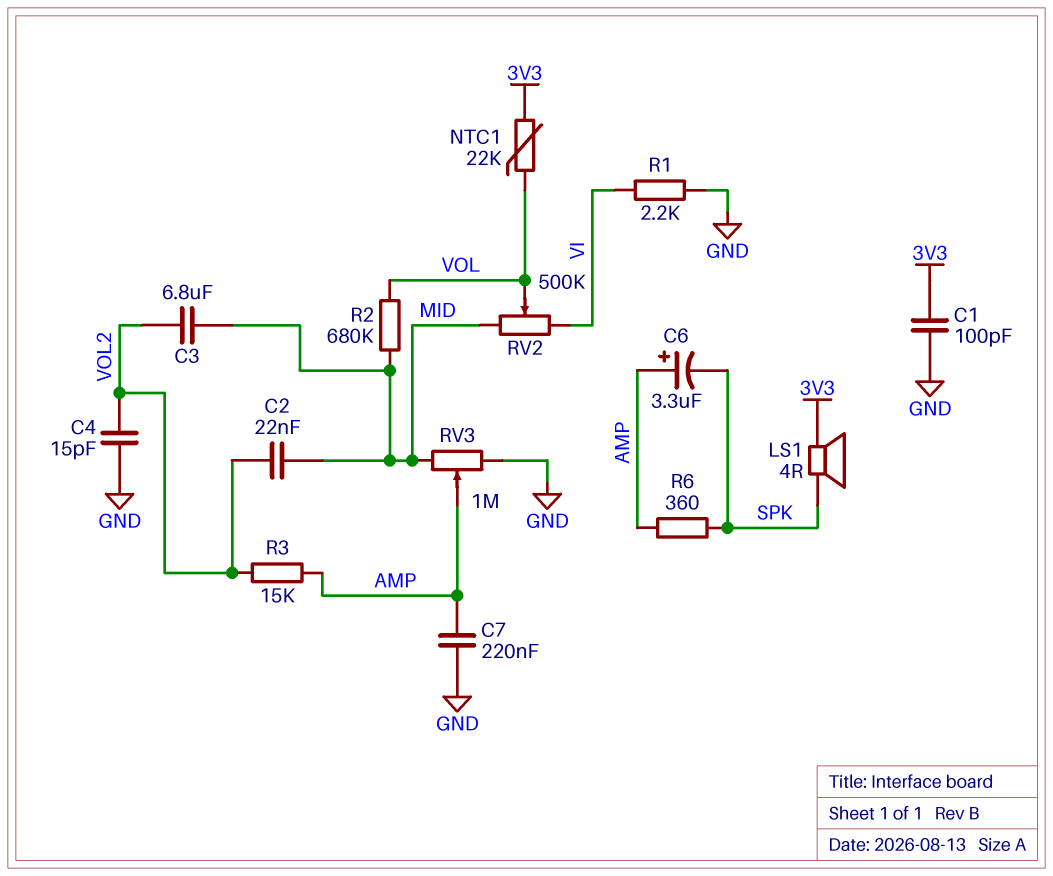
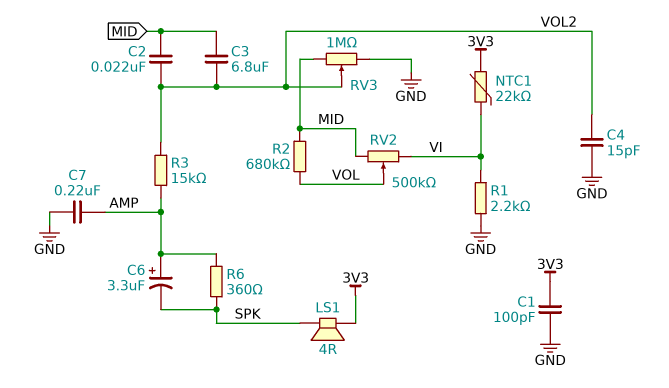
NTC1: 22k (3V3, VOL) -> 22k (3V3, VI)
RV3: 1M (GND, MID, wiper AMP) -> 1M (GND, MID, wiper VOL2)

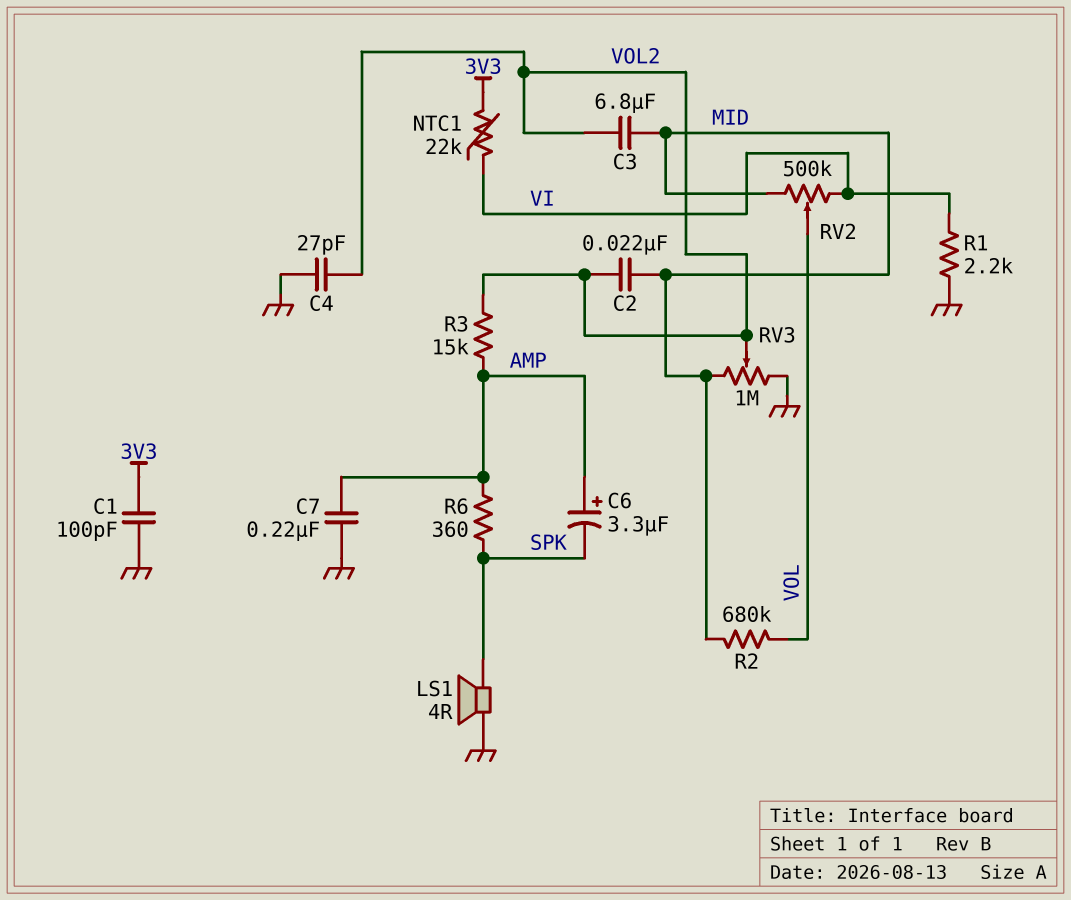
C4: 15pF (GND, VOL2) -> 27pF (GND, VOL2)
LS1: speaker 4R (3V3, SPK) -> speaker 4R (GND, SPK)

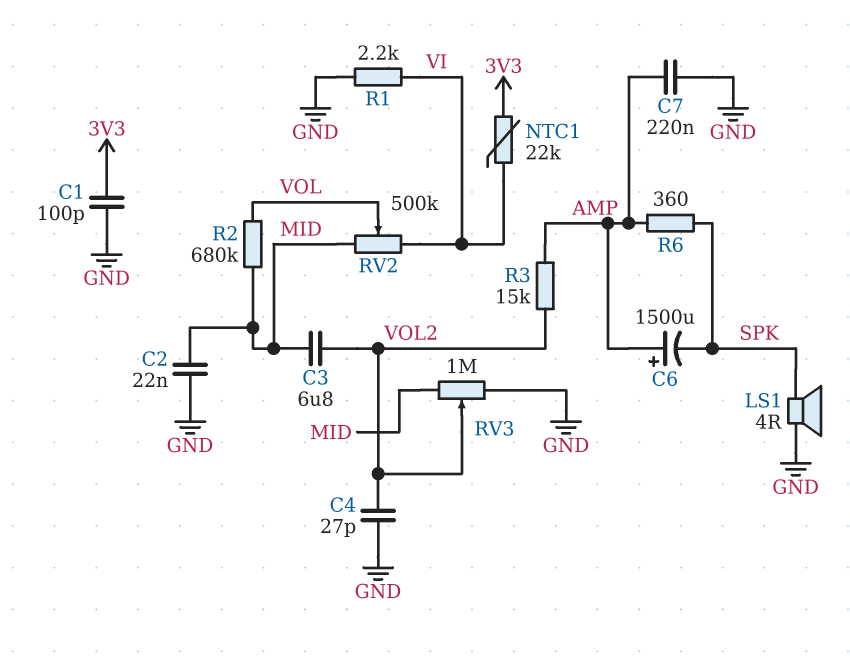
C2: 22nF (MID, VOL2) -> 22nF (GND, MID)
C6: 3.3uF (plus AMP, minus SPK) -> 1500uF (plus AMP, minus SPK)

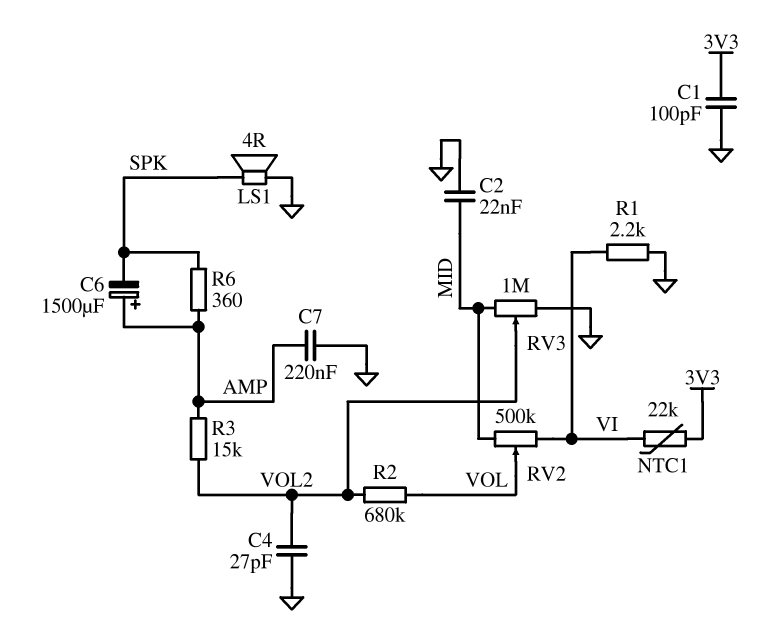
C3: 6.8uF (MID, VOL2) -> none
R2: 680k (MID, VOL) -> 680k (VOL, VOL2)

